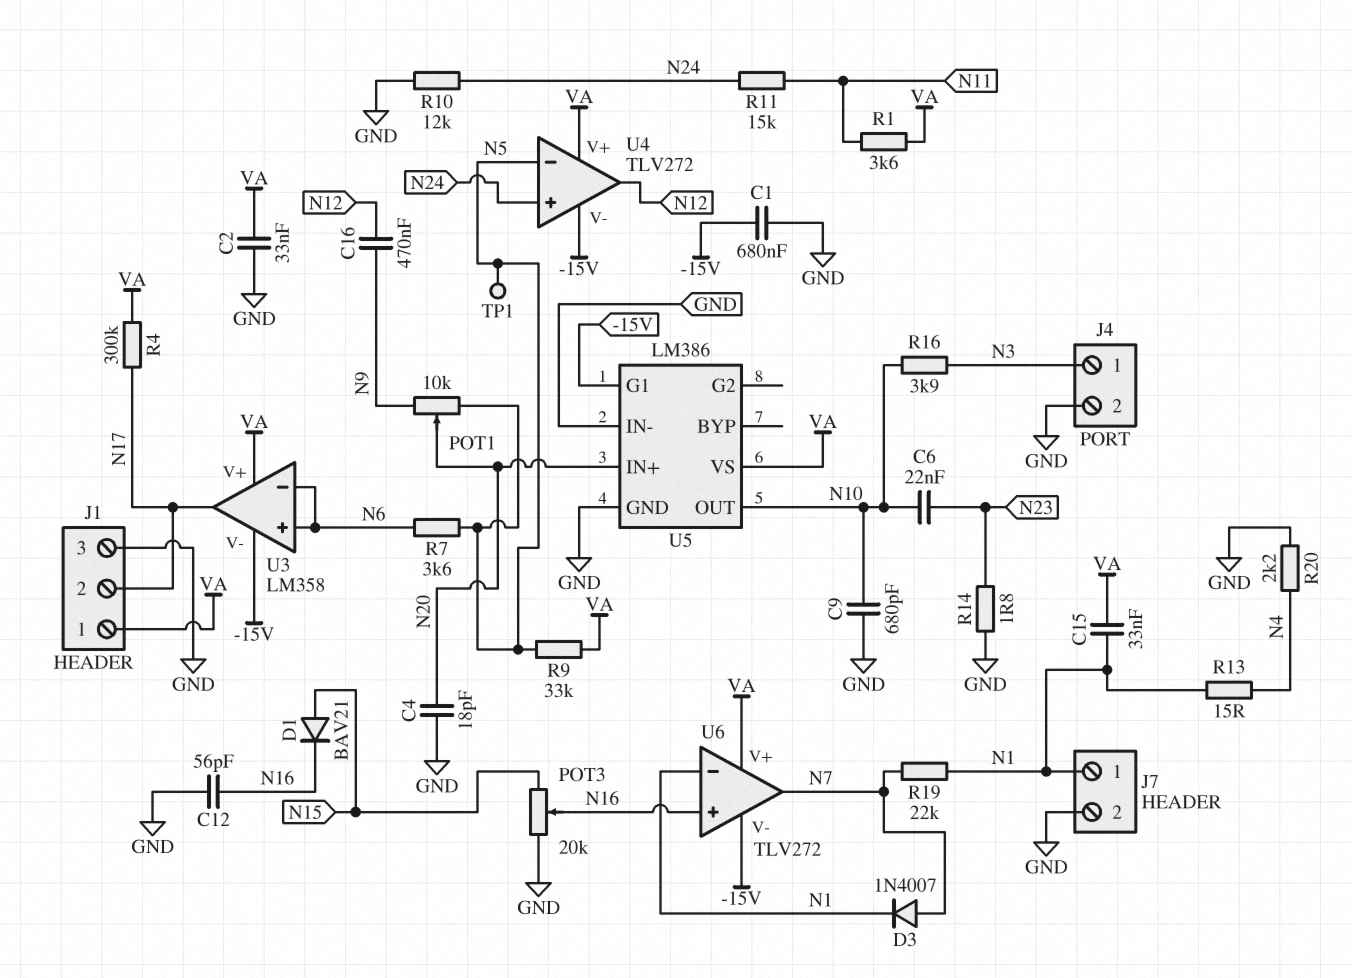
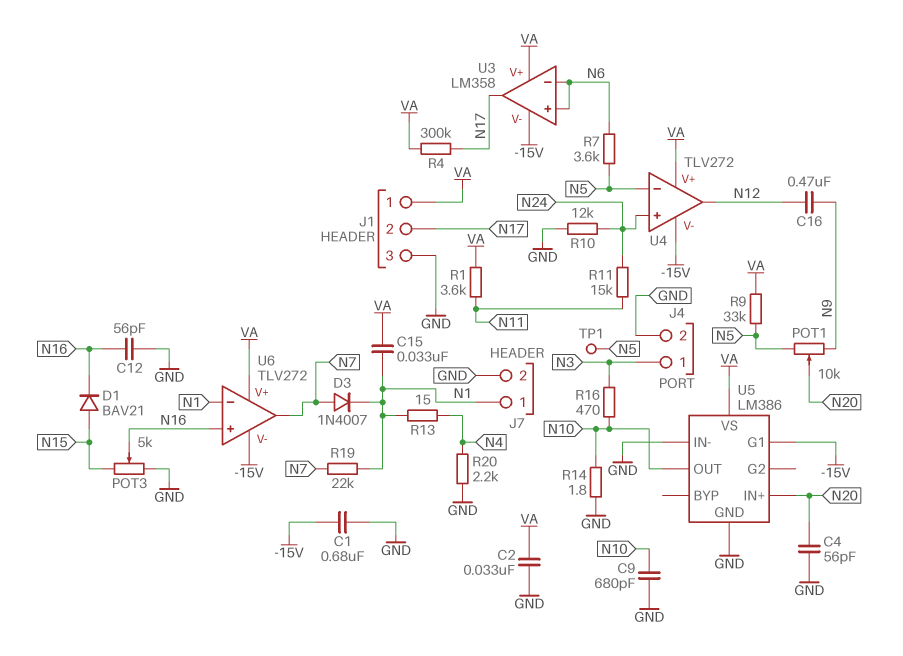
C4: 18pF (GND, N20) -> 56pF (GND, N20)
C6: 22nF (N10, N23) -> none
POT3: 20k (GND, N15, wiper N16) -> 5k (GND, N15, wiper N16)
R14: 1.8 (GND, N23) -> 1.8 (GND, N10)
R16: 3.9k (N3, N10) -> 470 (N3, N10)

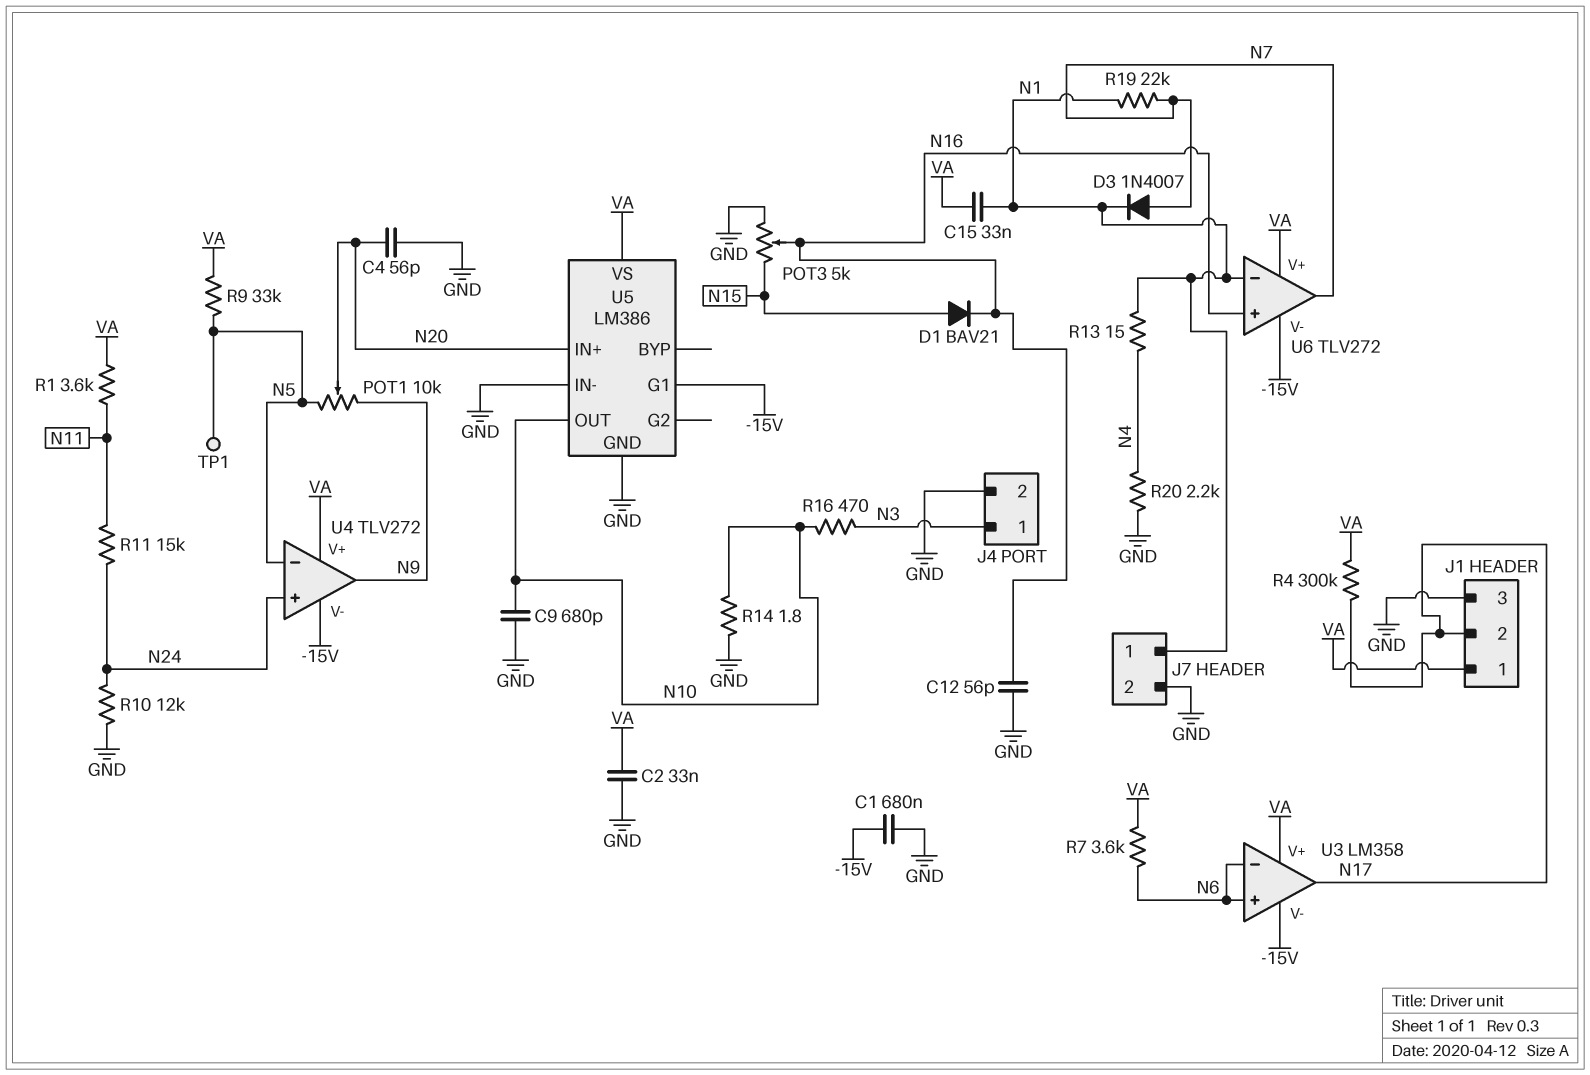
C16: 470nF (N9, N12) -> none
R7: 3.6k (N5, N6) -> 3.6k (N6, VA)
U4 pin out: N12 -> N9

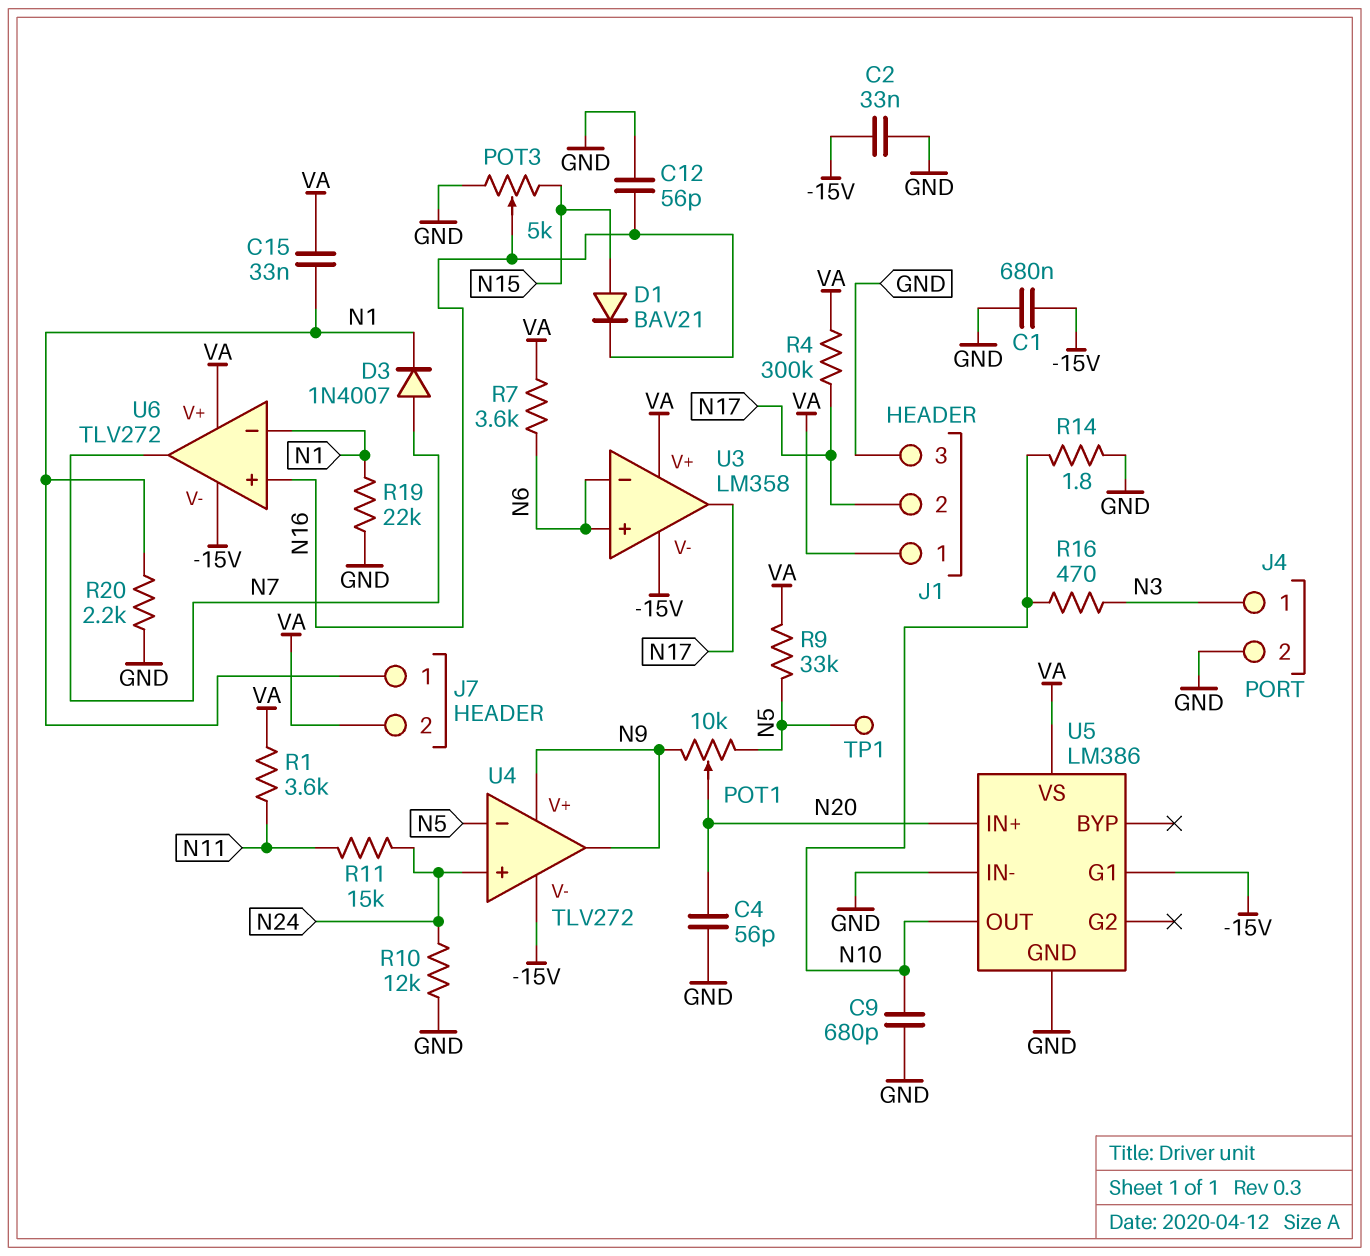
C2: 33nF (GND, VA) -> 33nF (-15V, GND)
J7 pin 2: GND -> VA
R13: 15 (N1, N4) -> none
R19: 22k (N1, N7) -> 22k (GND, N1)
R20: 2.2k (GND, N4) -> 2.2k (GND, N1)
U4 pin V+: VA -> N9

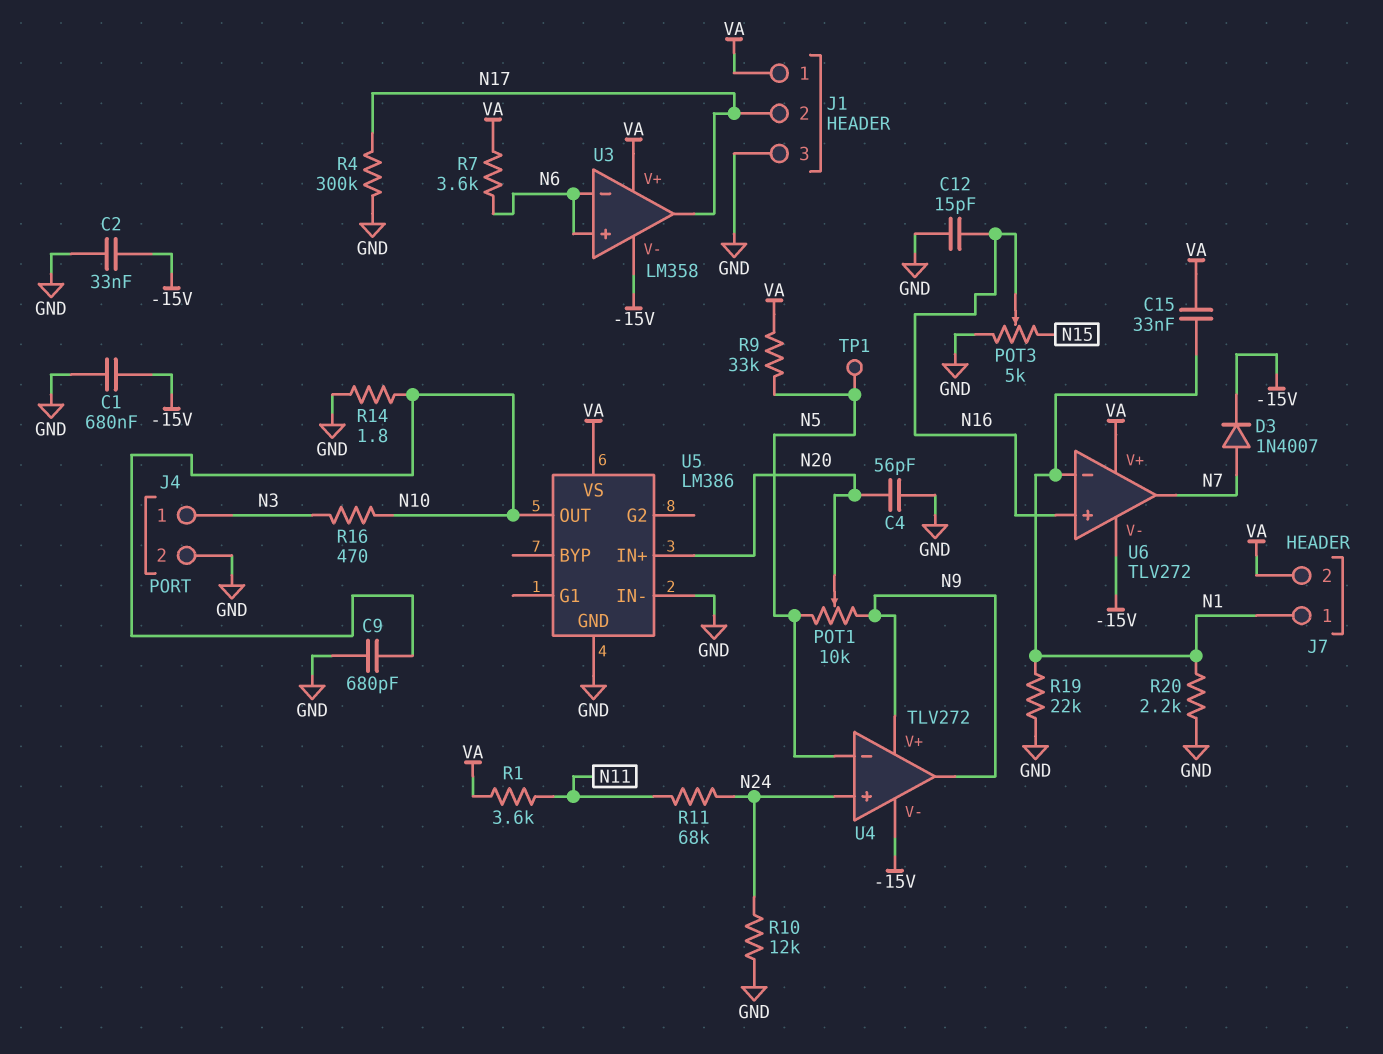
C12: 56pF (GND, N16) -> 15pF (GND, N16)
D1: diode BAV21 (A N15, K N16) -> none
D3: diode 1N4007 (A N7, K N1) -> diode 1N4007 (A N7, K -15V)
R4: 300k (N17, VA) -> 300k (GND, N17)
R11: 15k (N11, N24) -> 68k (N11, N24)
U5 pin G1: -15V -> none

